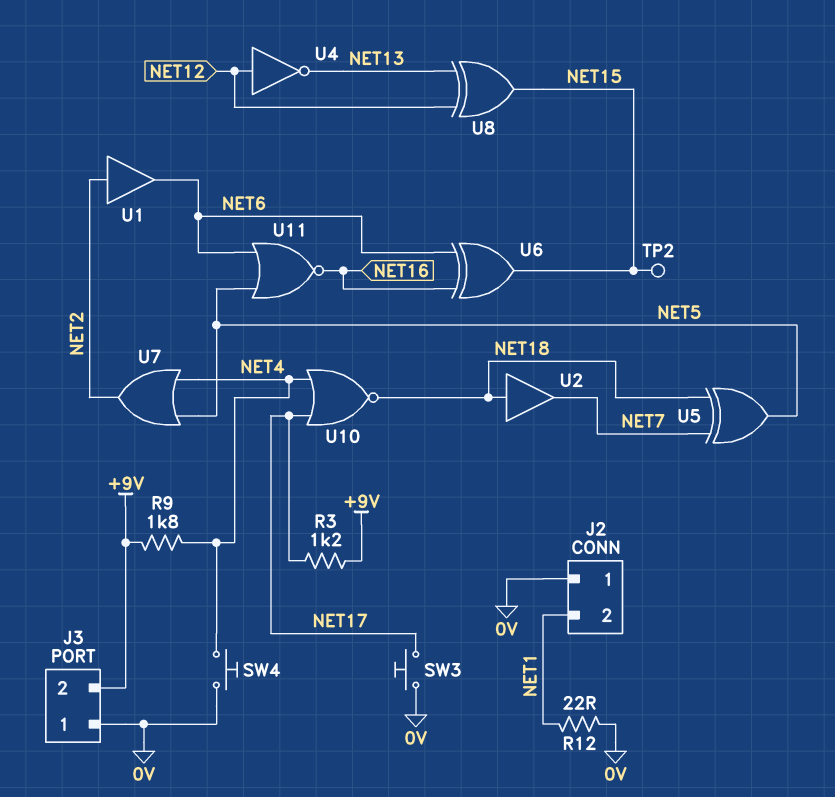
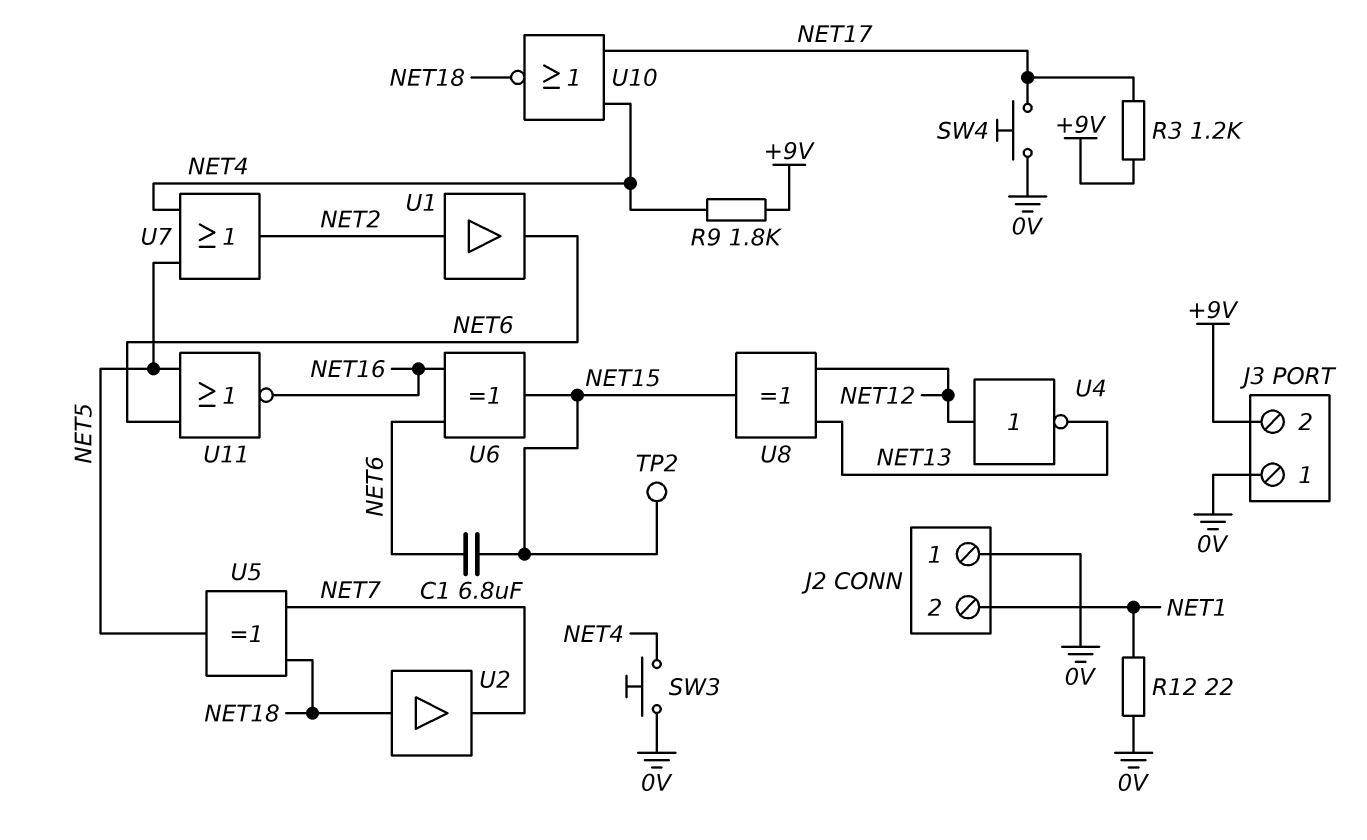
C1: none -> 6.8uF (NET6, NET15)
SW3: button (0V, NET17) -> button (0V, NET4)
SW4: button (0V, NET4) -> button (0V, NET17)

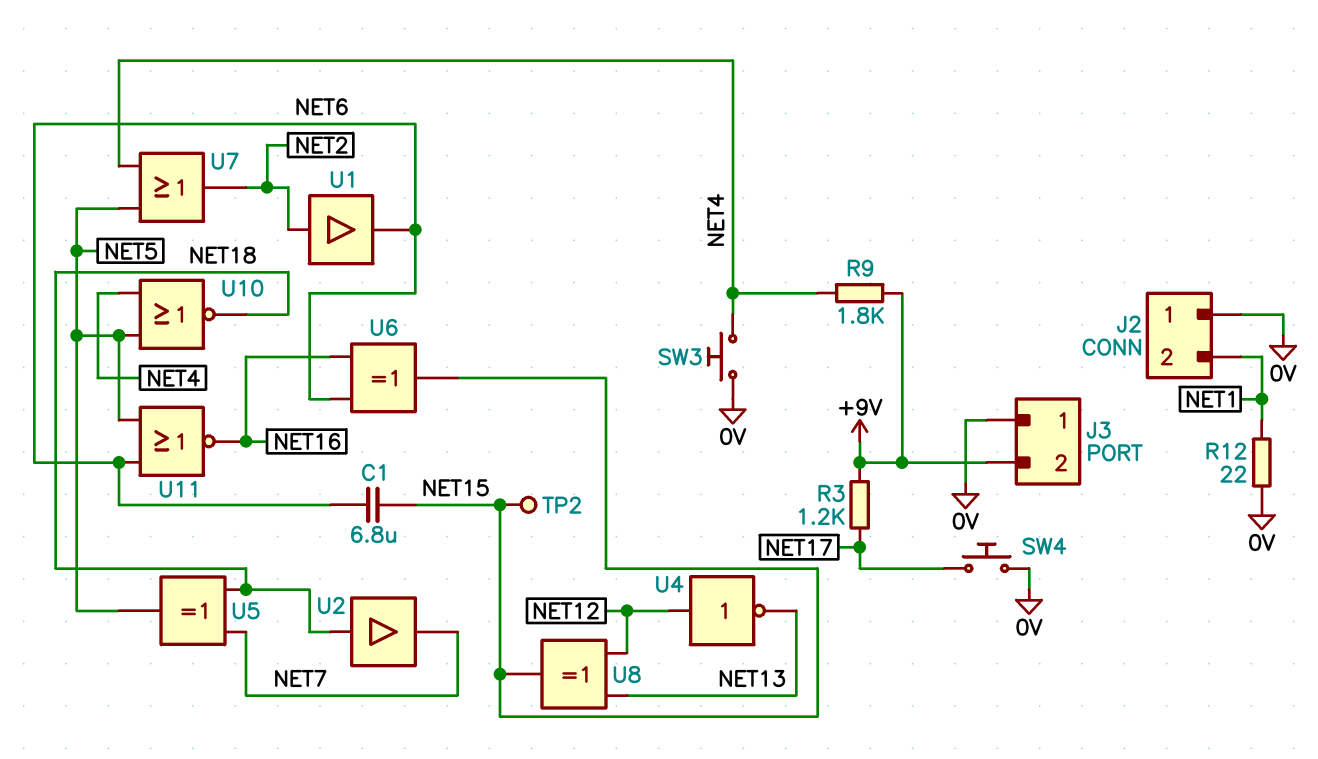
U10: NOR (in NET4, in NET17, out NET18) -> NOR (in NET4, in NET5, out NET18)

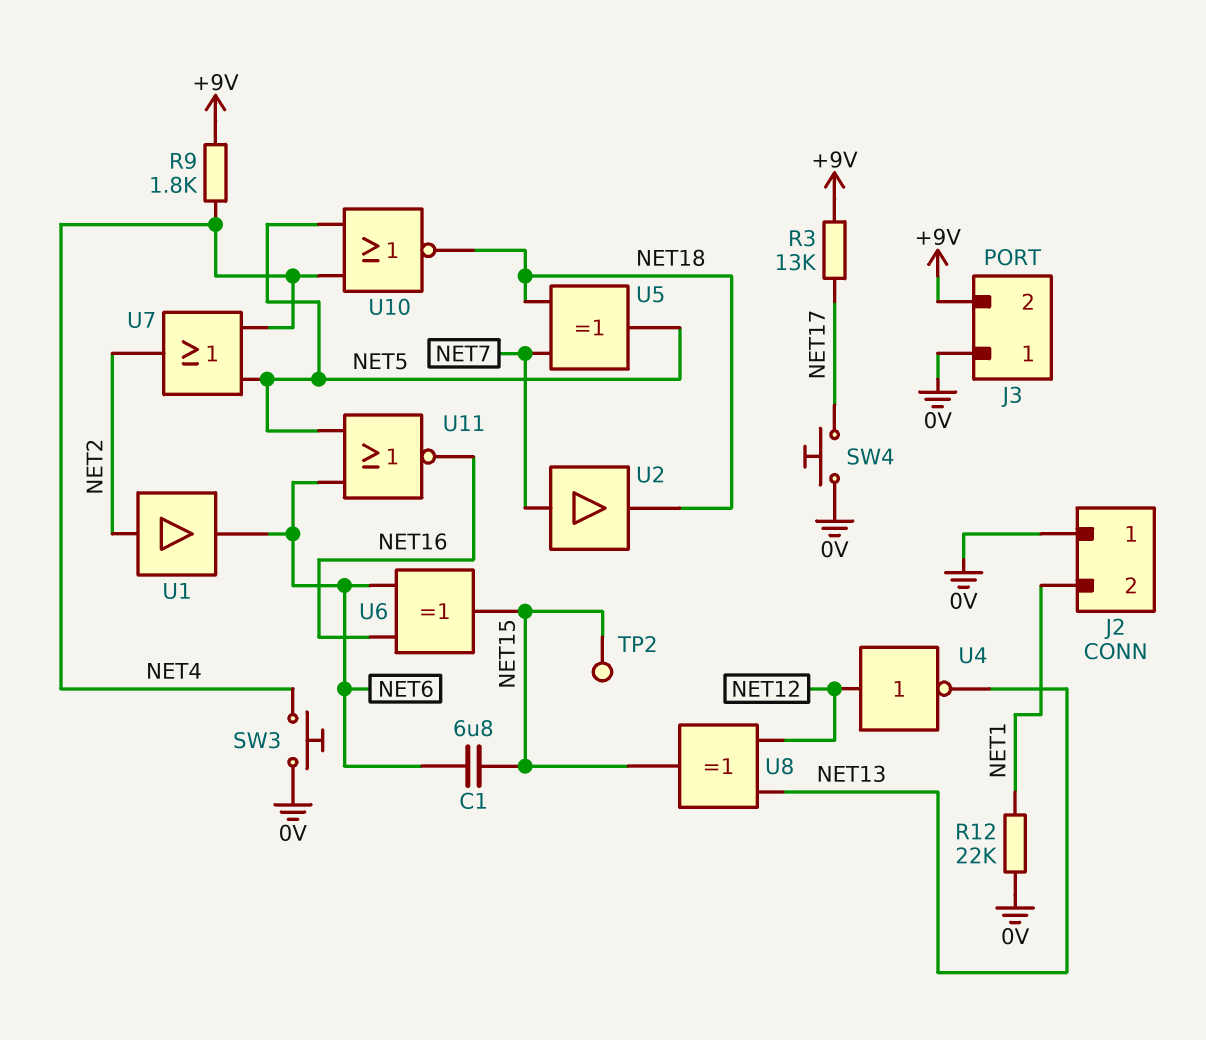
R3: 1.2k (+9V, NET17) -> 13k (+9V, NET17)
R12: 22 (0V, NET1) -> 22k (0V, NET1)
U2: buffer (in NET18, out NET7) -> buffer (in NET7, out NET18)

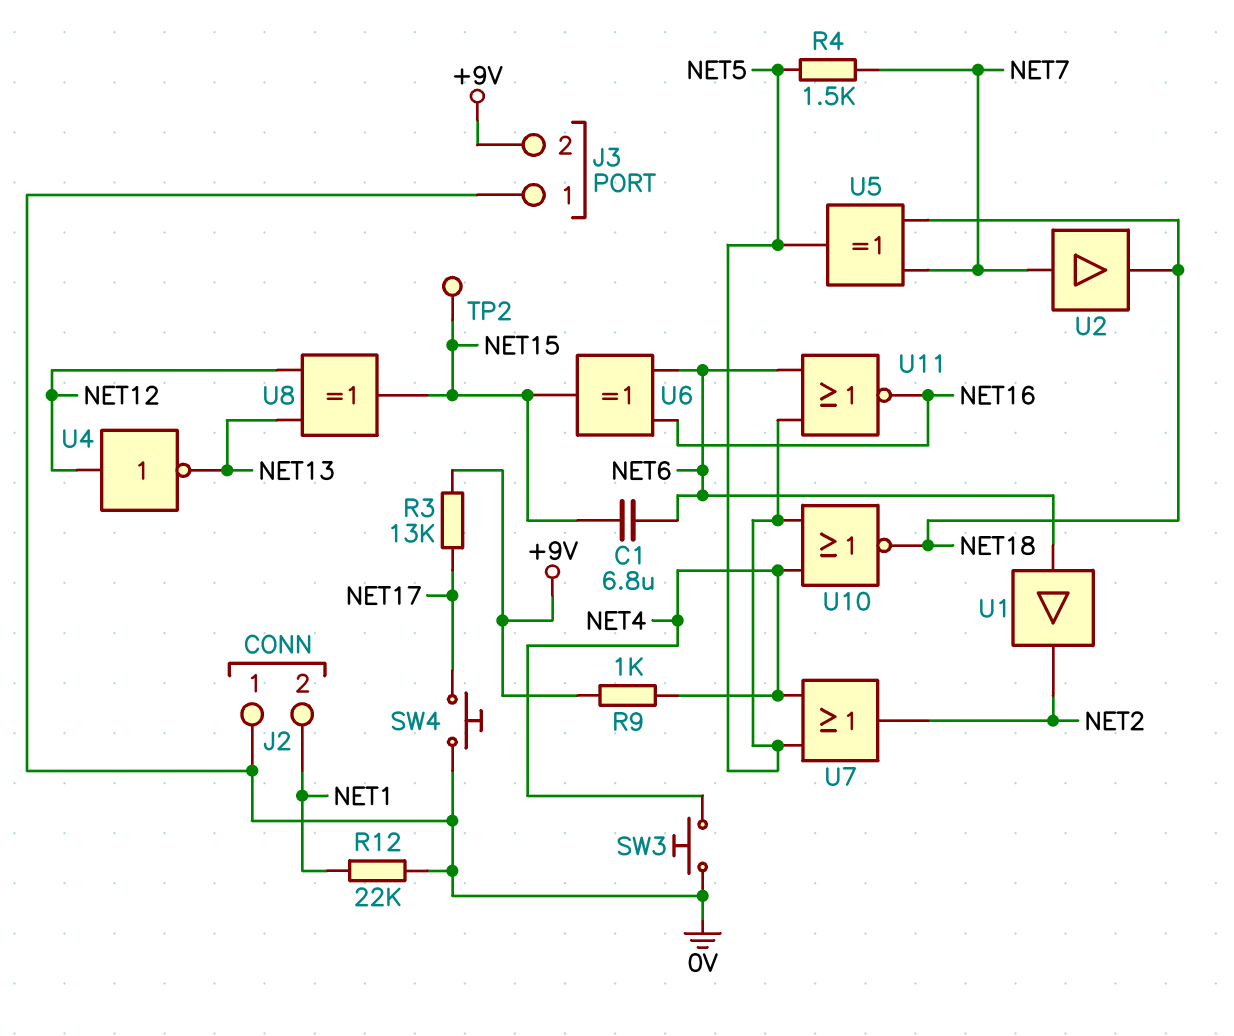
R4: none -> 1.5k (NET5, NET7)
R9: 1.8k (+9V, NET4) -> 1k (+9V, NET4)
U1: buffer (in NET2, out NET6) -> buffer (in NET6, out NET2)

